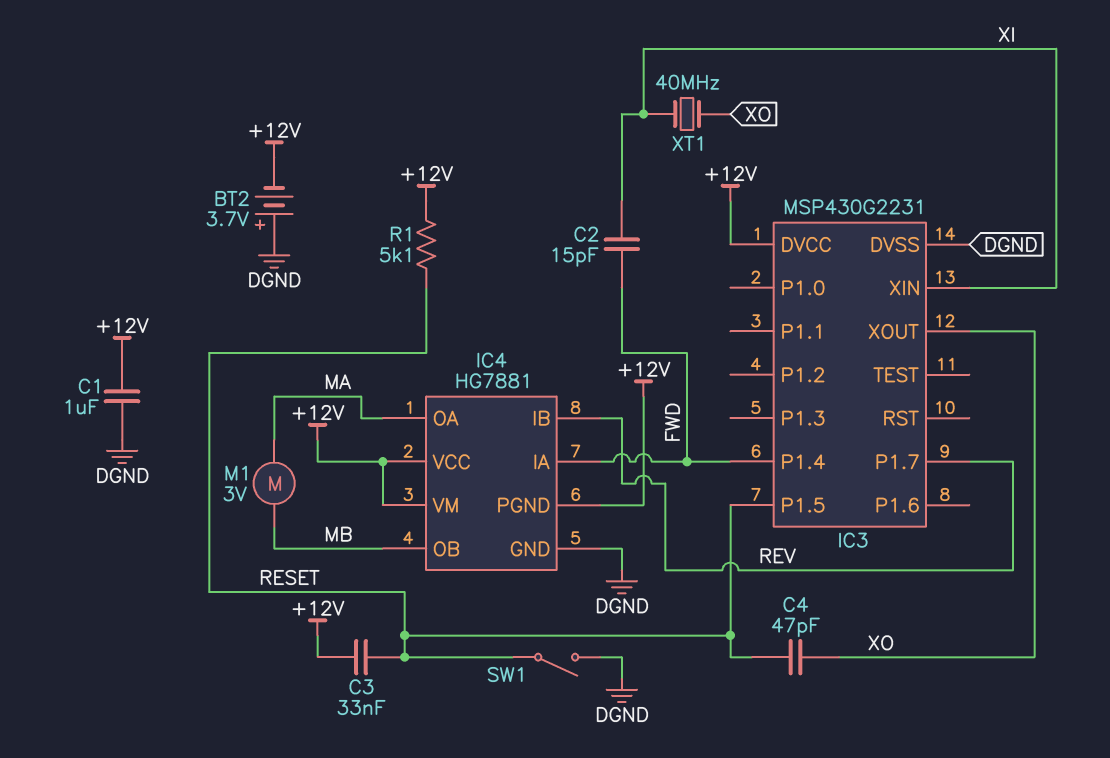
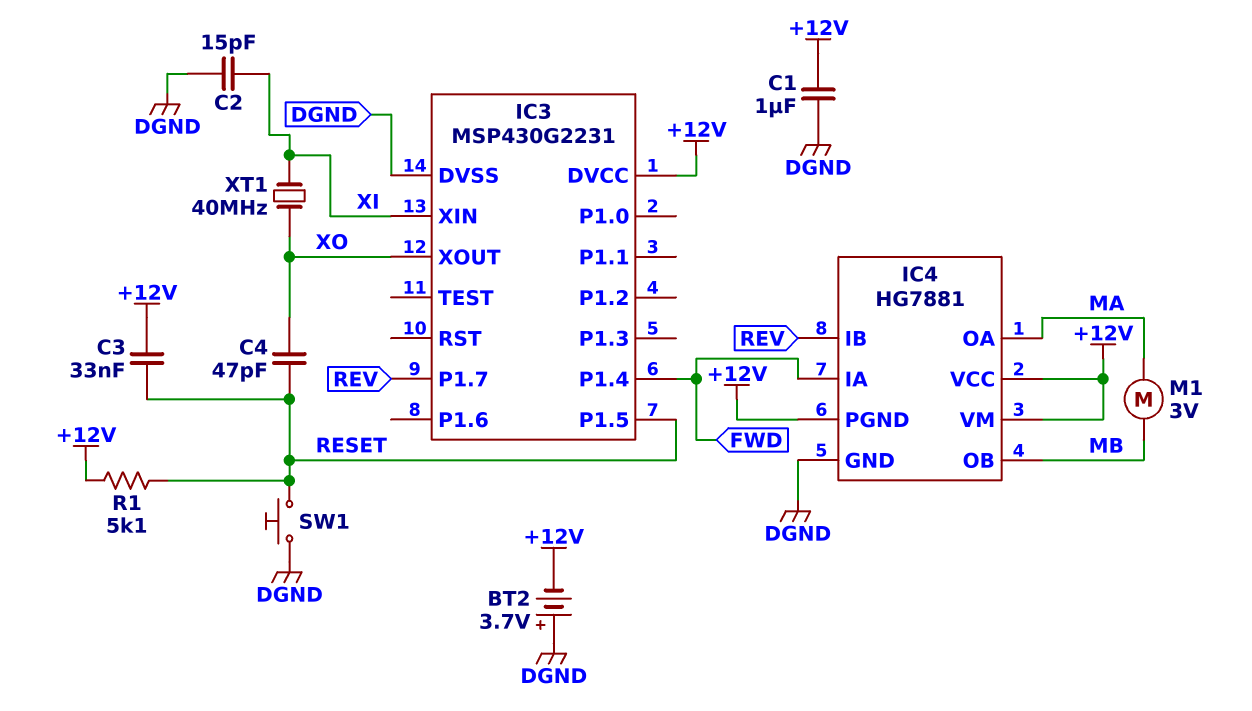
C2: 15pF (FWD, XI) -> 15pF (DGND, XI)
SW1: switch (DGND, RESET) -> button (DGND, RESET)

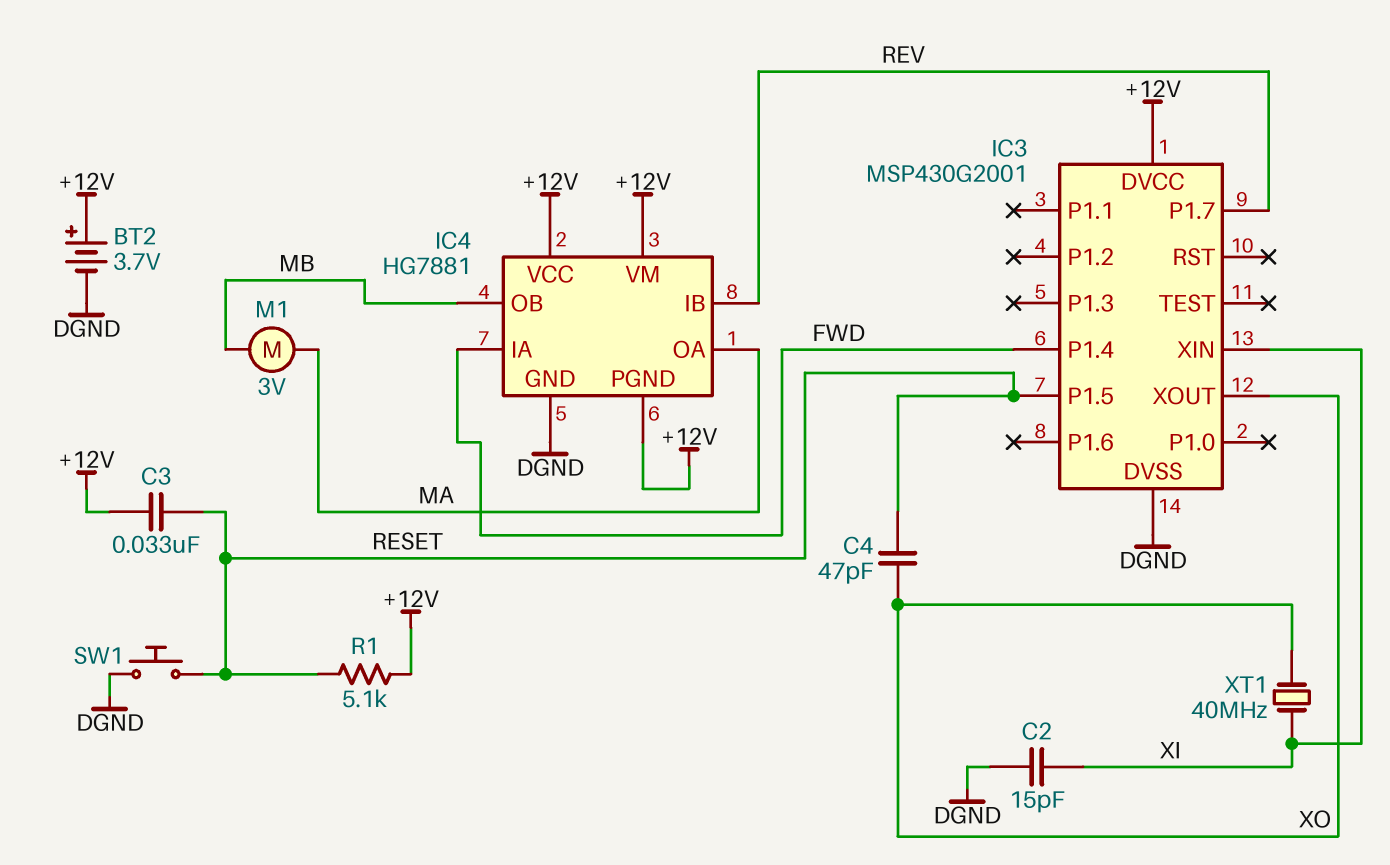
BT2: 3.7V (plus DGND, minus +12V) -> 3.7V (plus +12V, minus DGND)
C1: 1uF (+12V, DGND) -> none
IC3: MSP430G2231 -> MSP430G2001

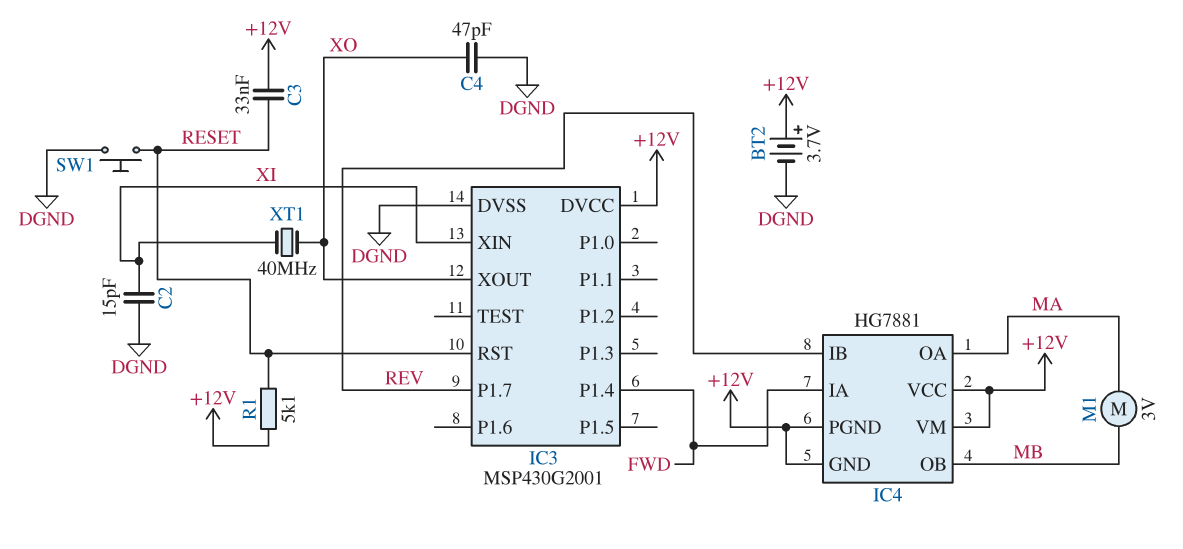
C4: 47pF (RESET, XO) -> 47pF (DGND, XO)
IC3 pin P1.5: RESET -> none
IC3 pin RST: none -> RESET
IC4 pin GND: DGND -> +12V

